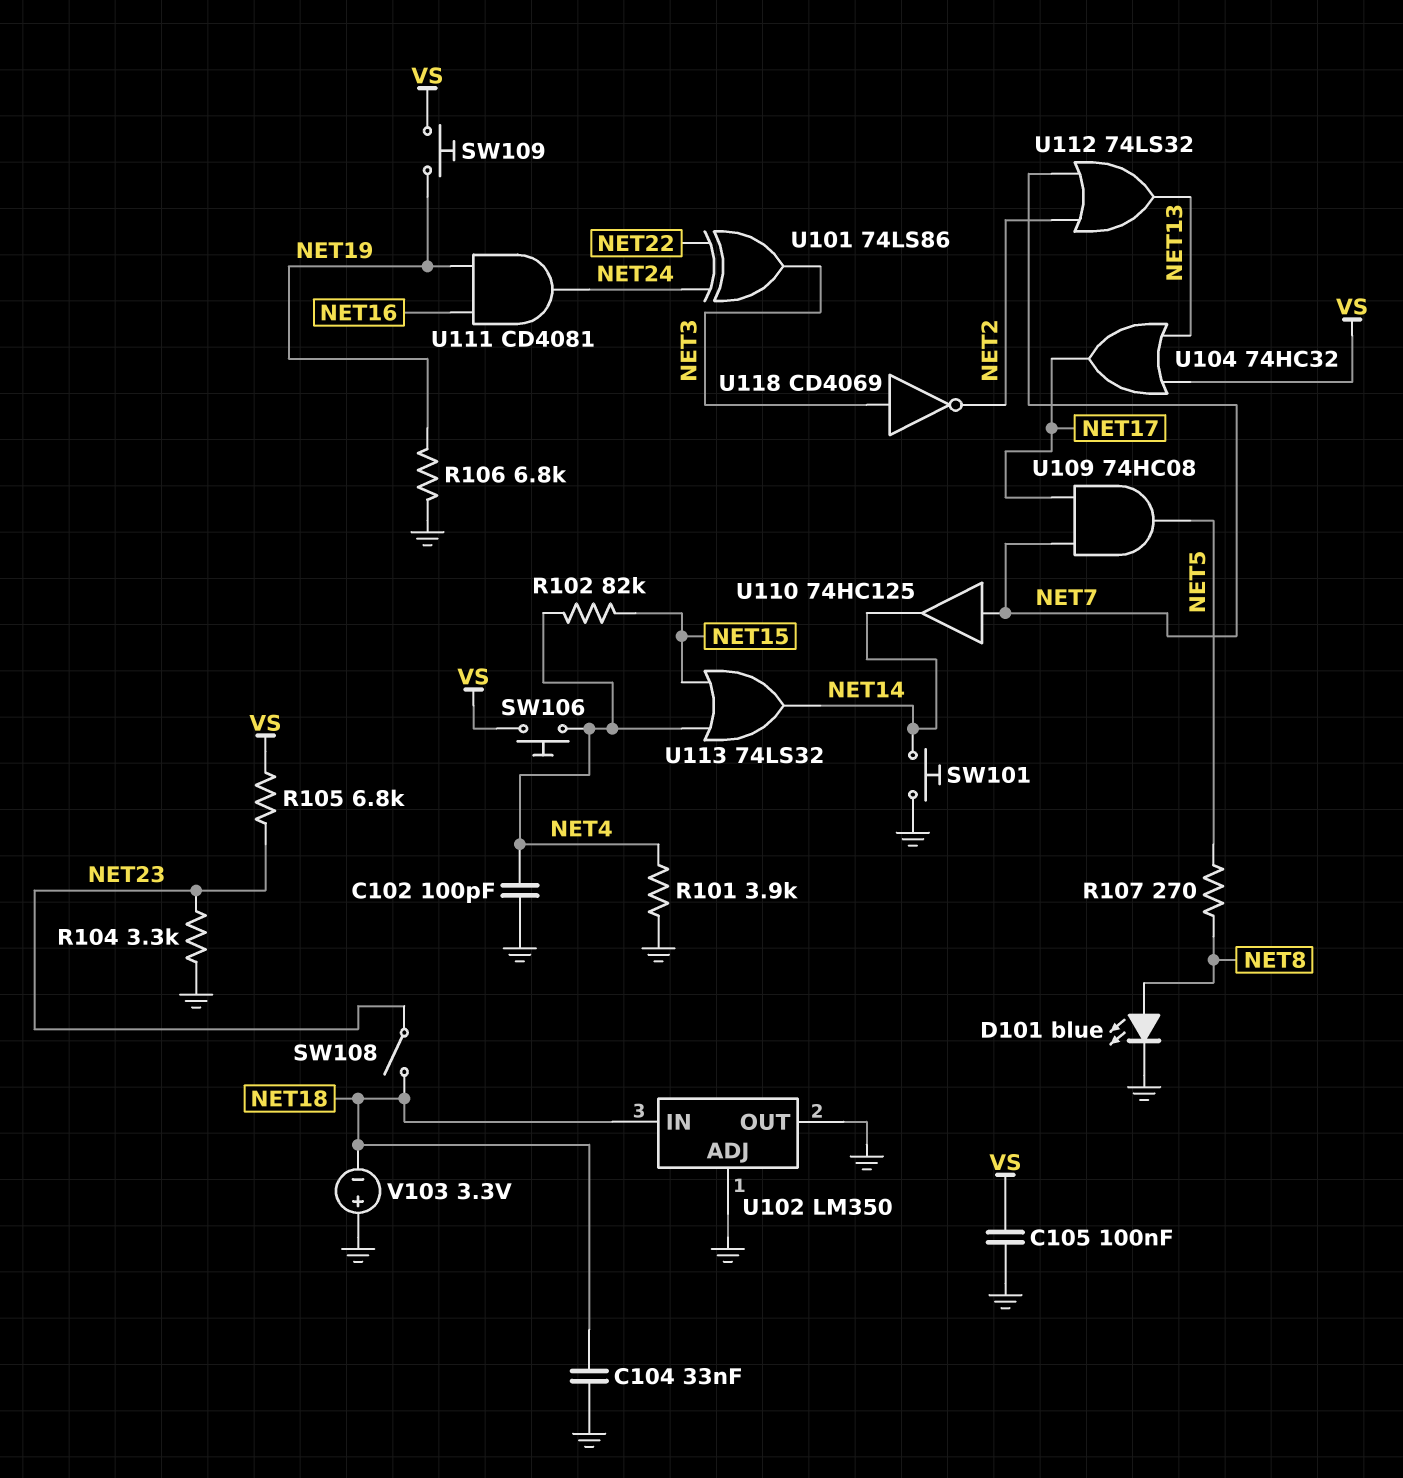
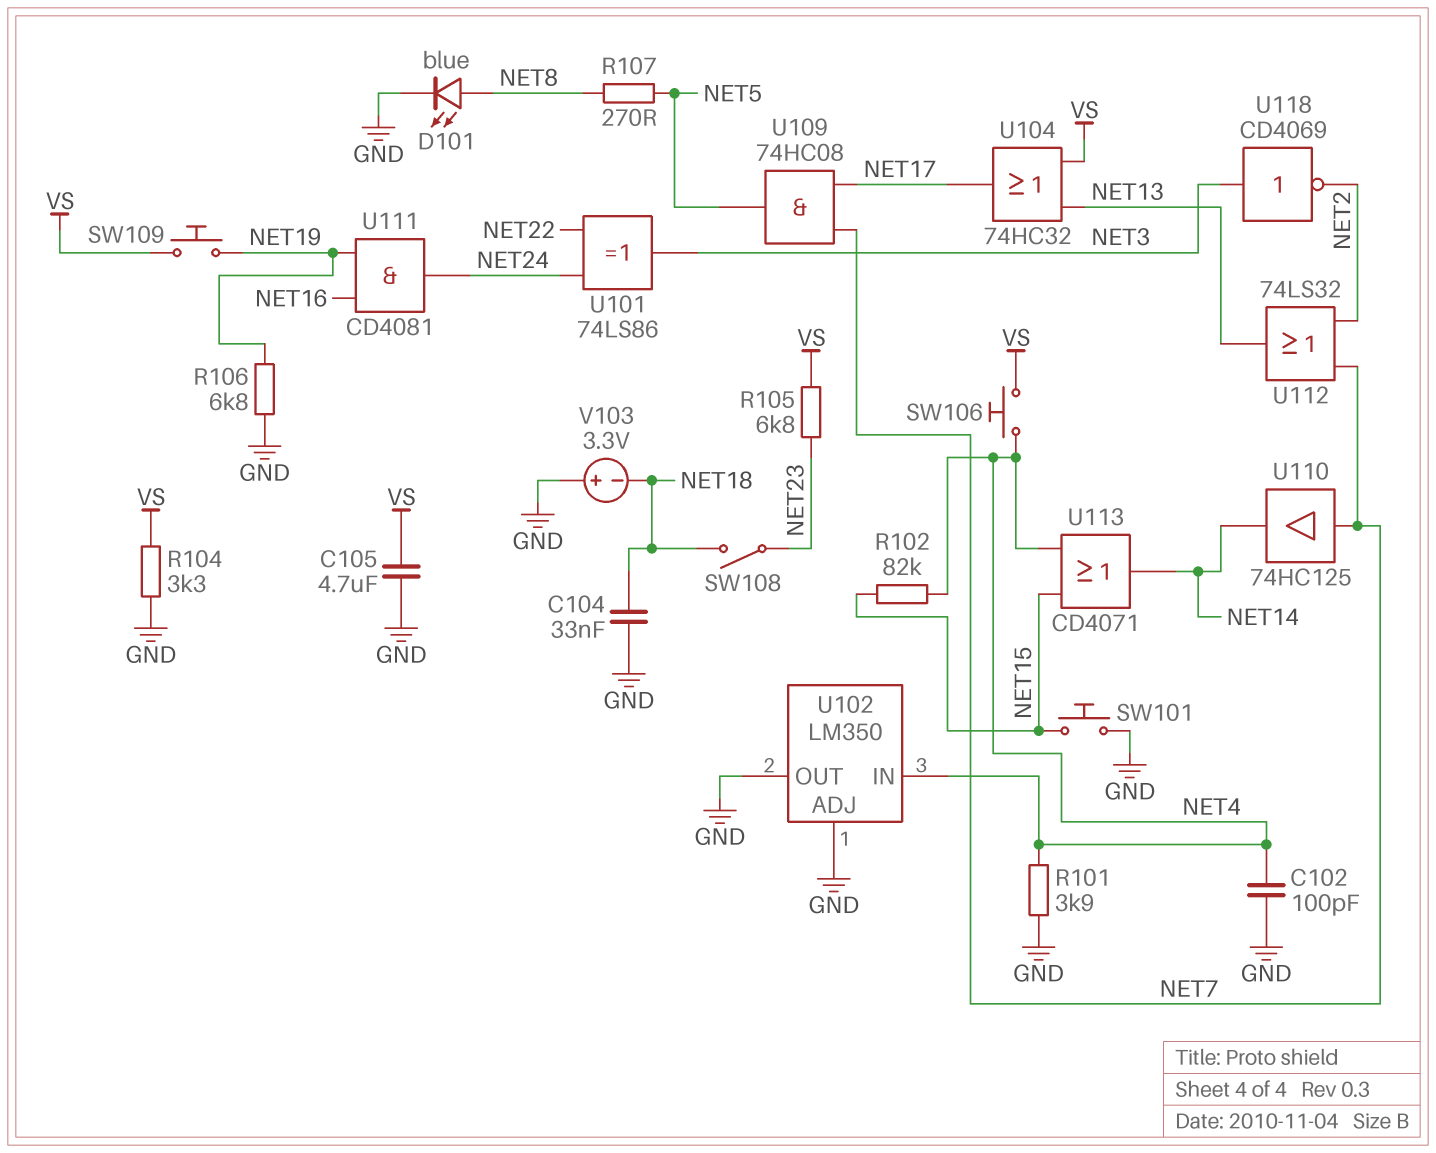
C105: 100nF (GND, VS) -> 4.7uF (GND, VS)
R104: 3.3k (GND, NET23) -> 3.3k (GND, VS)
SW101: button (GND, NET14) -> button (GND, NET15)
U102 pin IN: NET18 -> NET4
U113: OR 74LS32 (in NET4, in NET15, out NET14) -> OR CD4071 (in NET4, in NET15, out NET14)

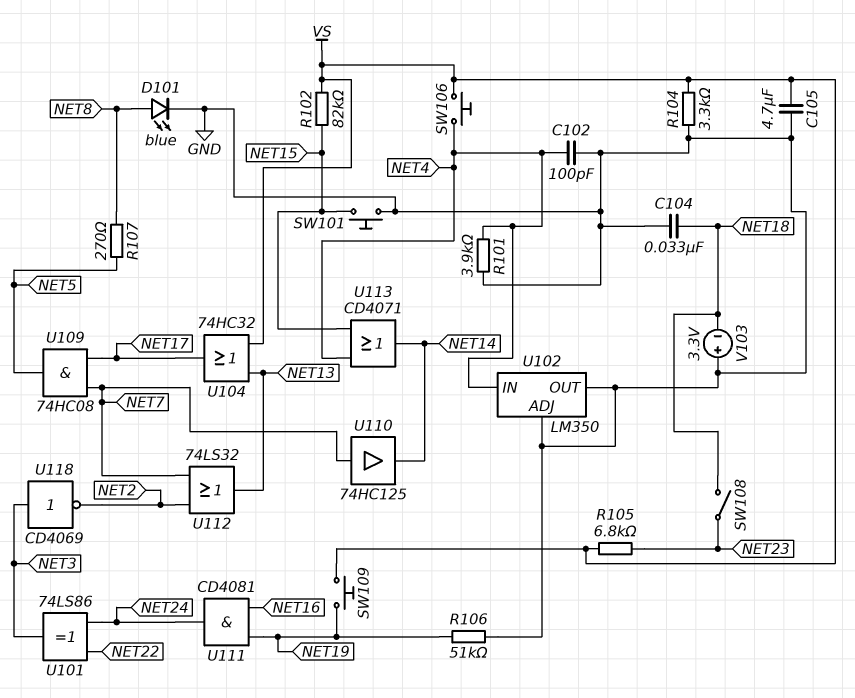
R102: 82k (NET4, NET15) -> 82k (NET15, VS)
R106: 6.8k (GND, NET19) -> 51k (GND, NET19)

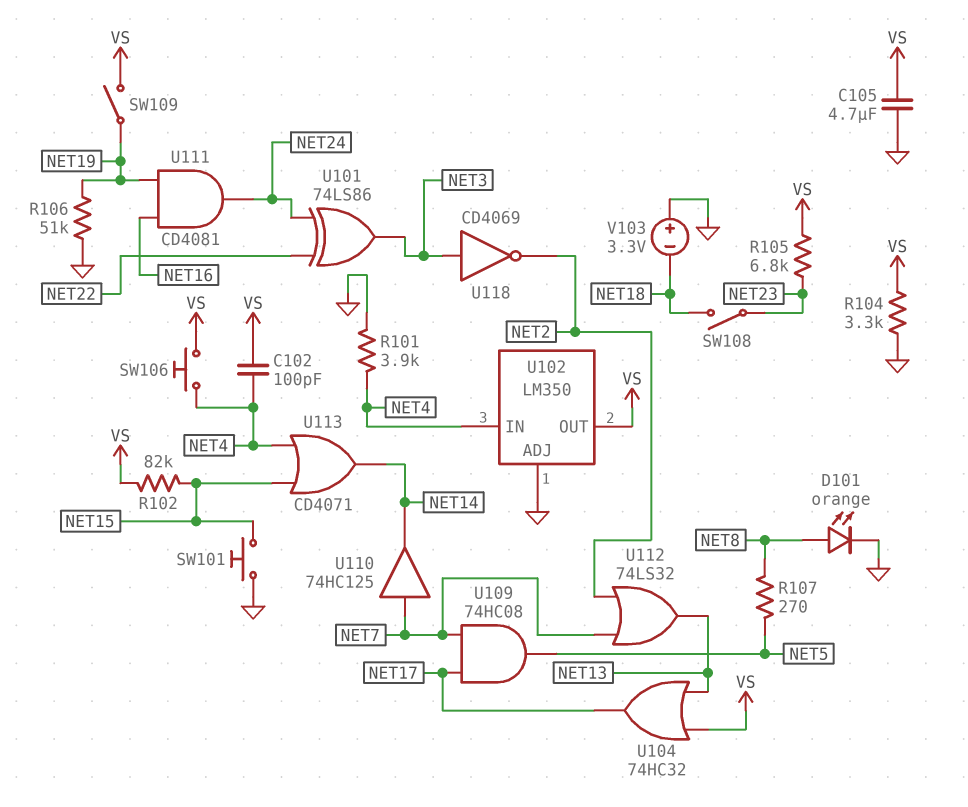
C102: 100pF (GND, NET4) -> 100pF (NET4, VS)
C104: 33nF (GND, NET18) -> none
D101: LED blue (A NET8, K GND) -> LED orange (A NET8, K GND)
SW109: button (NET19, VS) -> switch (NET19, VS)
U102 pin OUT: GND -> VS

